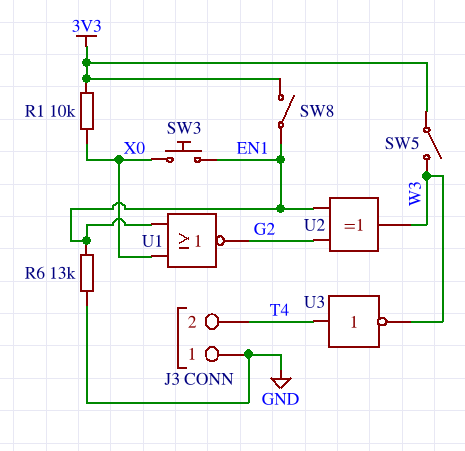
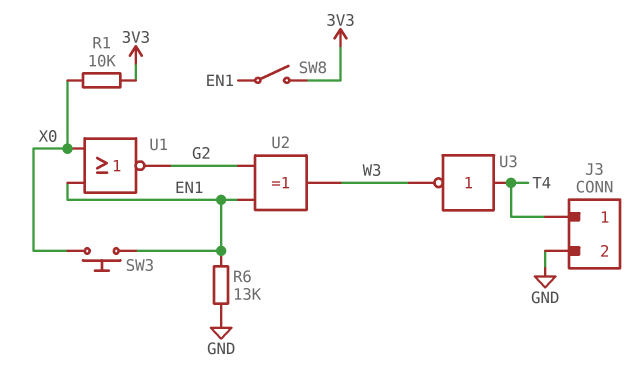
J3 pin 1: GND -> T4
J3 pin 2: T4 -> GND
SW5: switch (3V3, W3) -> none

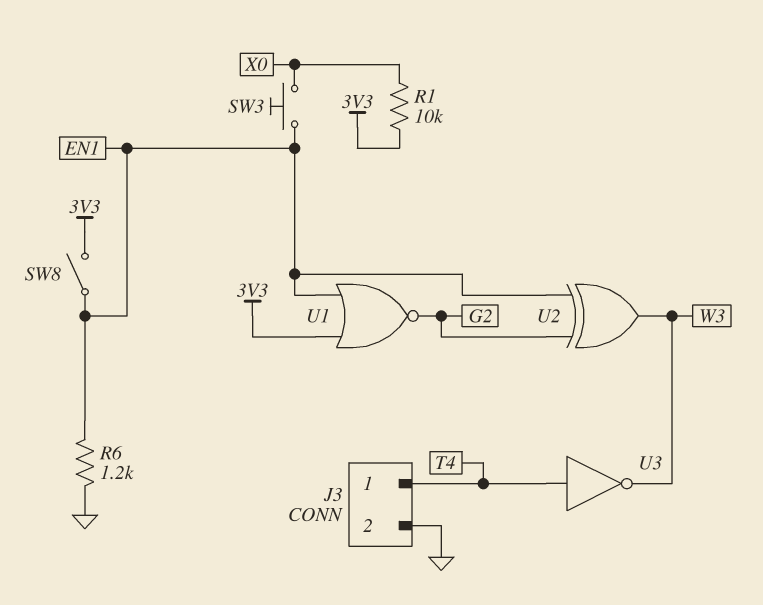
R6: 13k (EN1, GND) -> 1.2k (EN1, GND)
U1: NOR (in EN1, in X0, out G2) -> NOR (in 3V3, in EN1, out G2)

